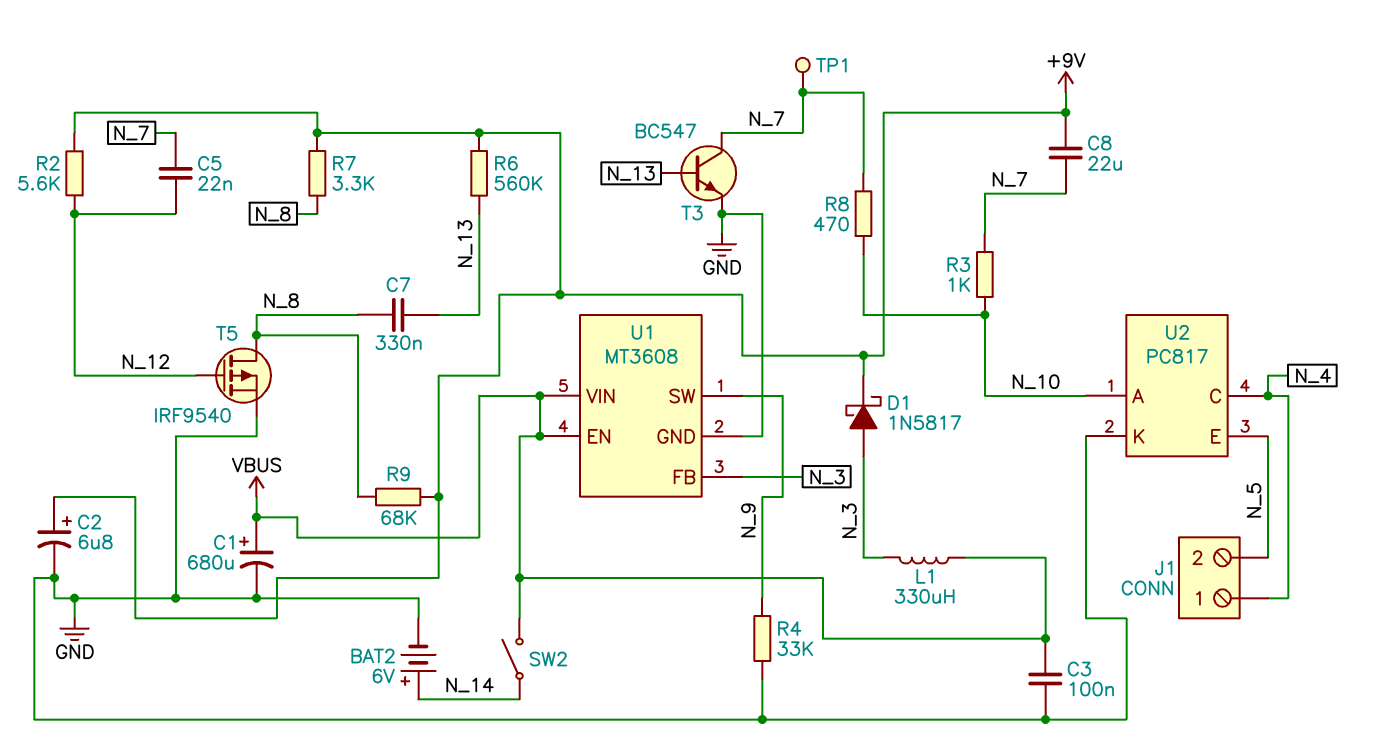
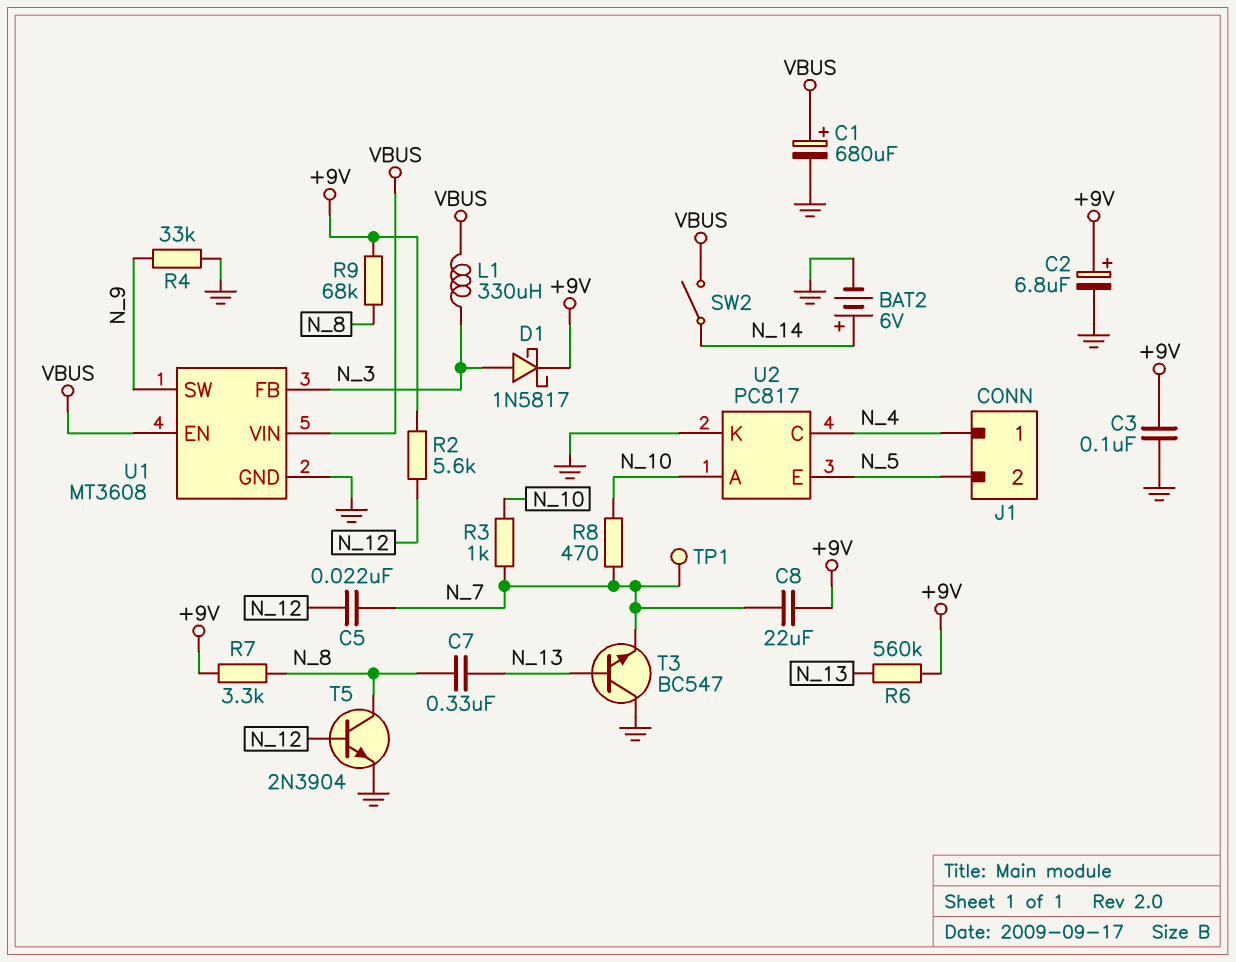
C3: 100nF (GND, VBUS) -> 100nF (+9V, GND)
T3: NPN BC547 (B N_13, C N_7, E GND) -> NPN BC547 (B N_13, C GND, E N_7)
T5: PMOS IRF9540 (G N_12, D N_8, S GND) -> NPN 2N3904 (B N_12, C N_8, E GND)

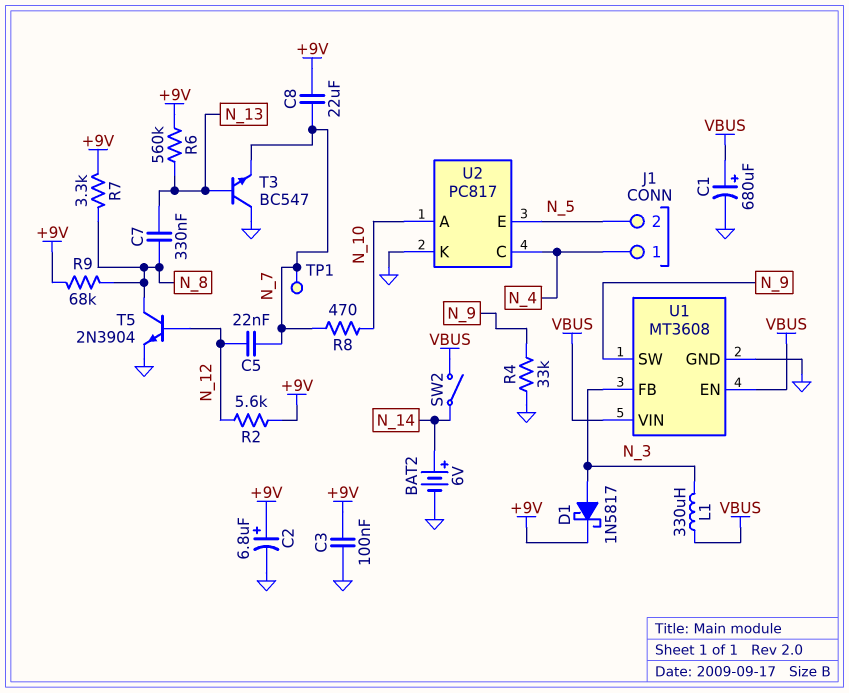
R3: 1k (N_7, N_10) -> none

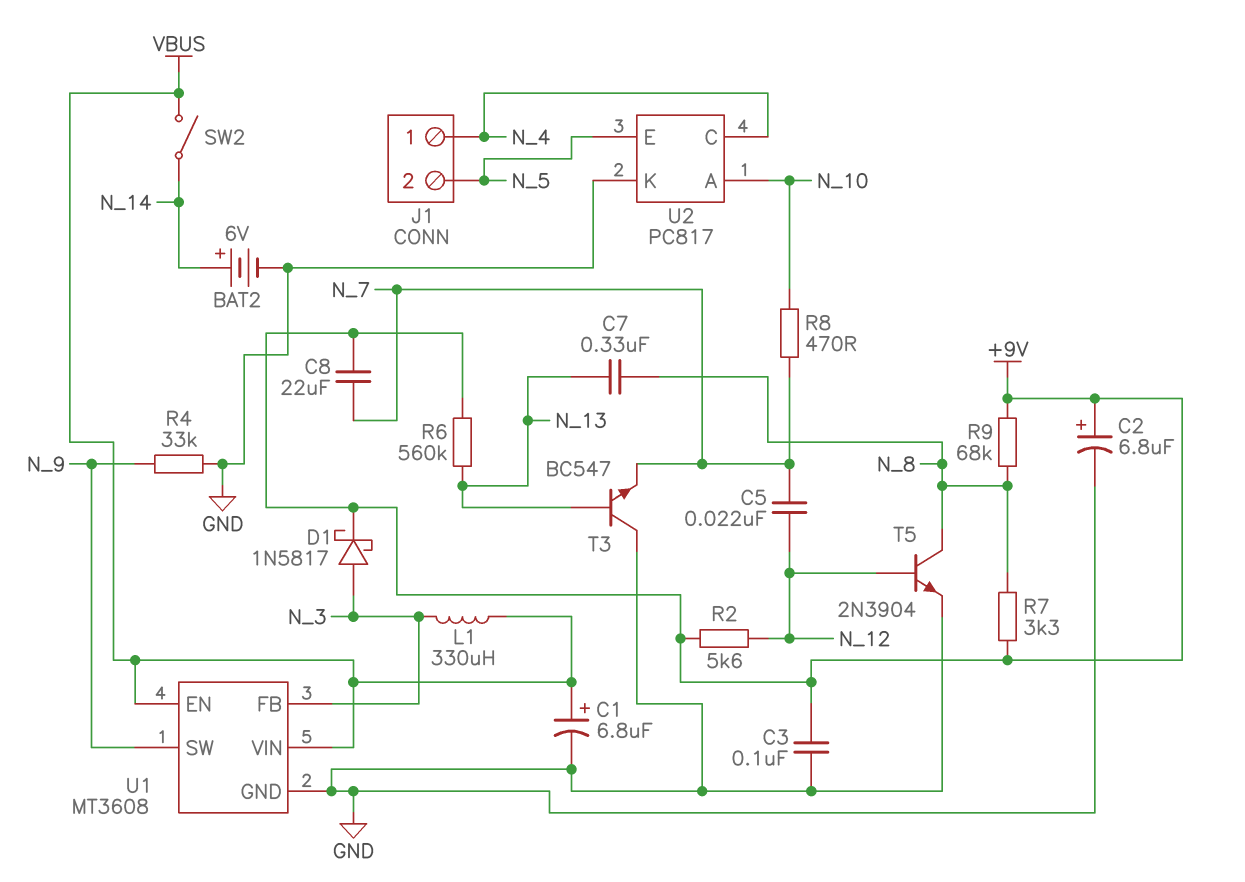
C1: 680uF (plus VBUS, minus GND) -> 6.8uF (plus VBUS, minus GND)
TP1: test point (N_7) -> none

